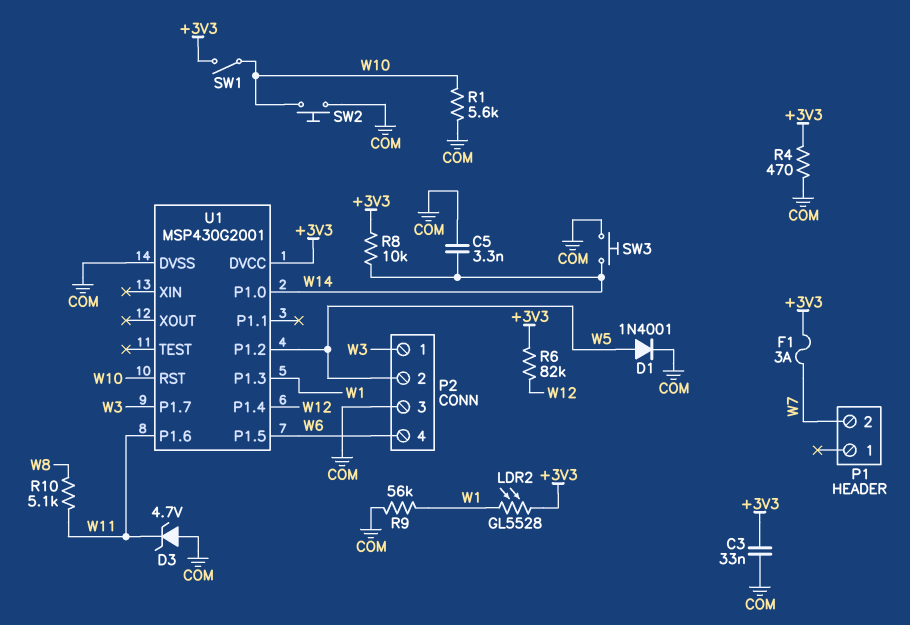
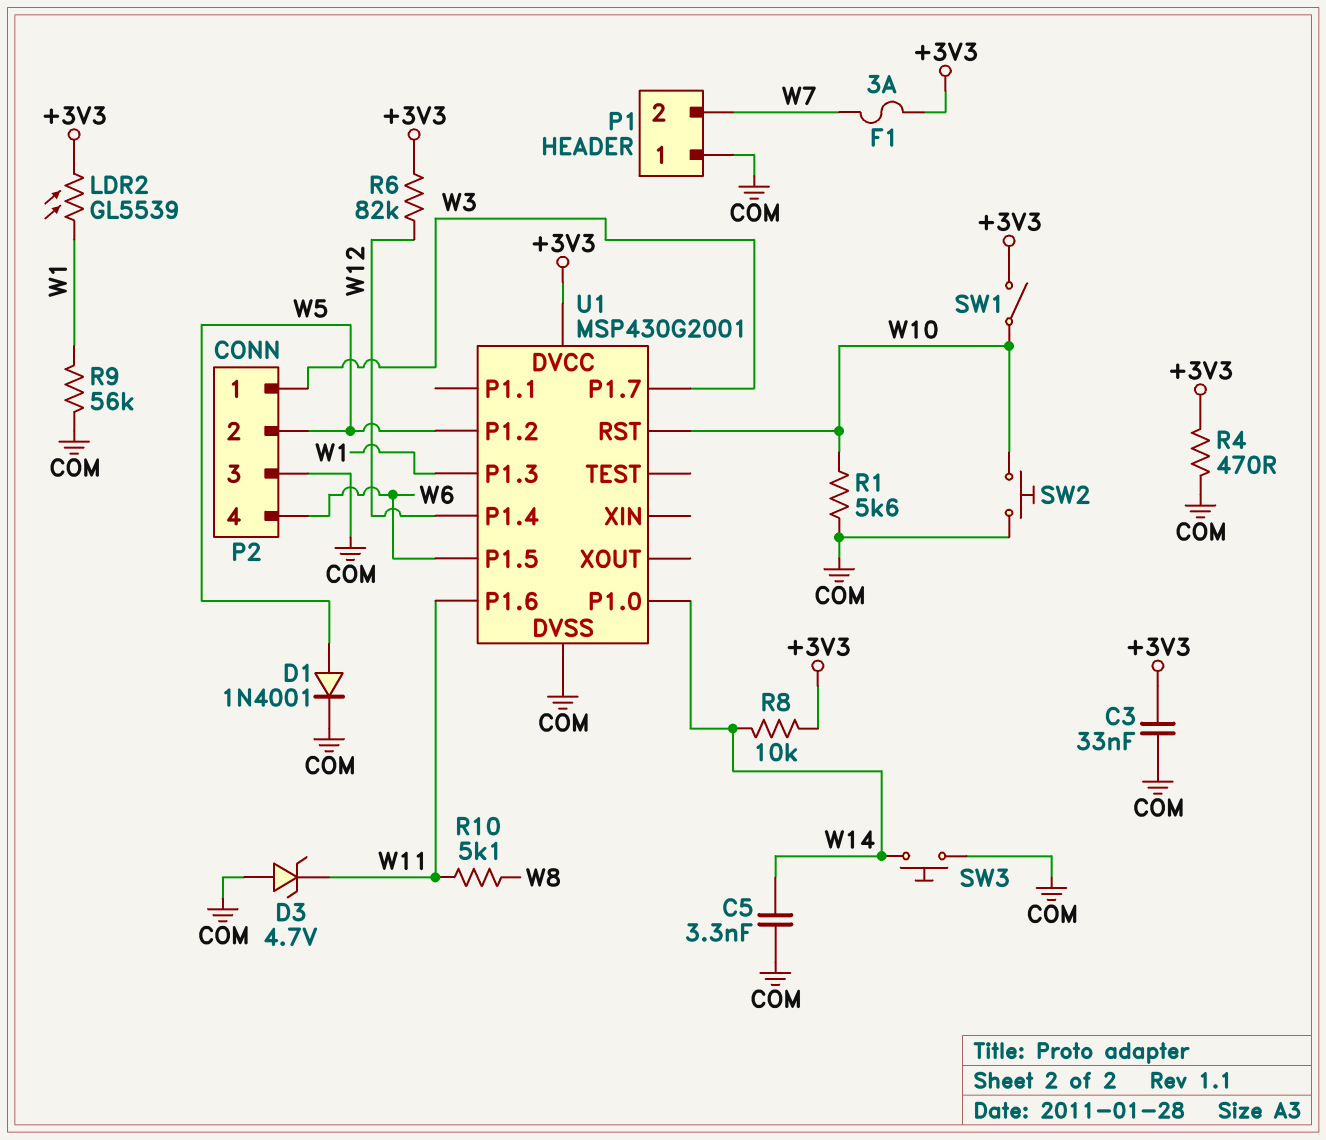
LDR2: GL5528 (+3V3, W1) -> GL5539 (+3V3, W1)
P1 pin 1: none -> COM

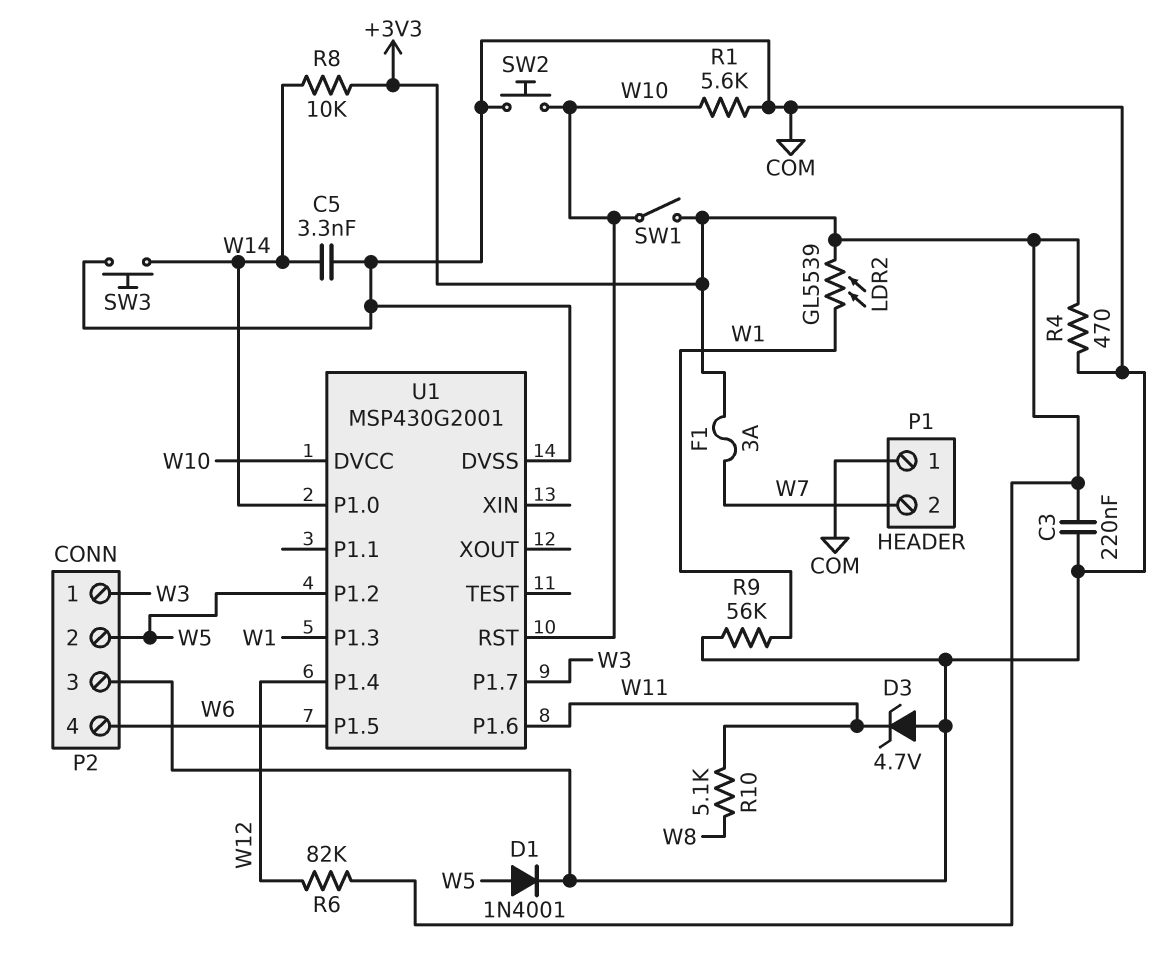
C3: 33nF (+3V3, COM) -> 220nF (+3V3, COM)
U1 pin DVCC: +3V3 -> W10

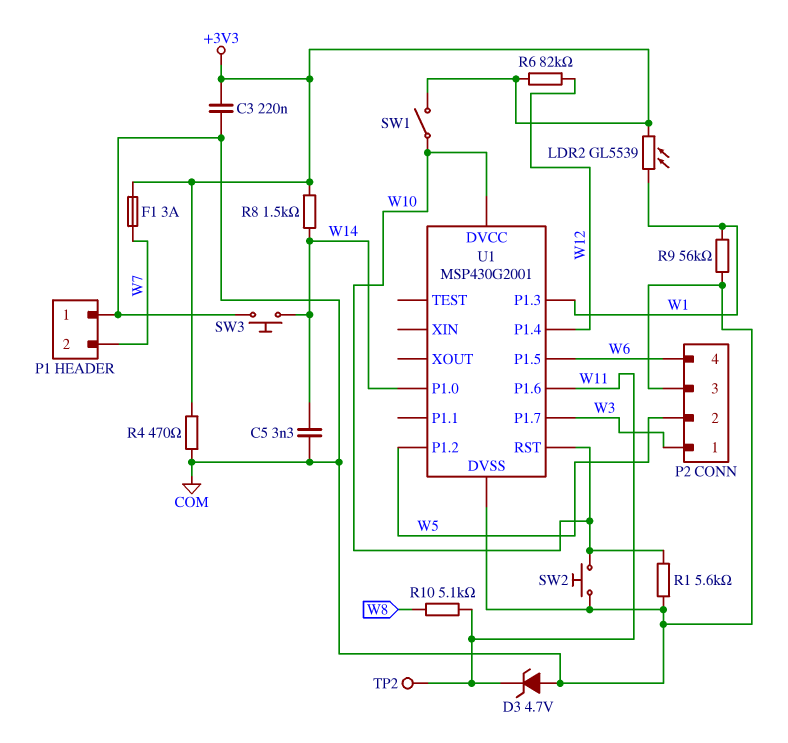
D1: diode 1N4001 (A W5, K COM) -> none
R8: 10k (+3V3, W14) -> 1.5k (+3V3, W14)
TP2: none -> test point (W11)

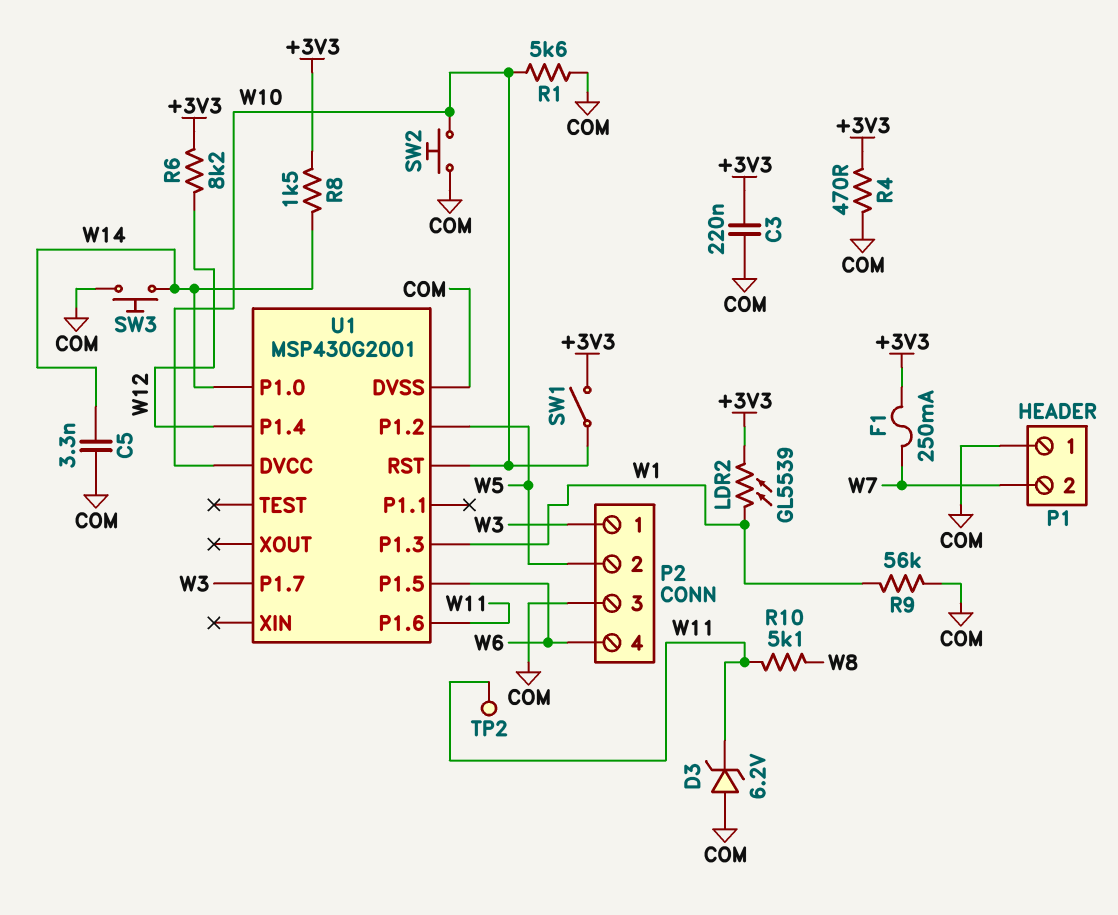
D3: zener 4.7V (A COM, K W11) -> zener 6.2V (A COM, K W11)
F1: 3A (+3V3, W7) -> 250mA (+3V3, W7)
R6: 82k (+3V3, W12) -> 8.2k (+3V3, W12)

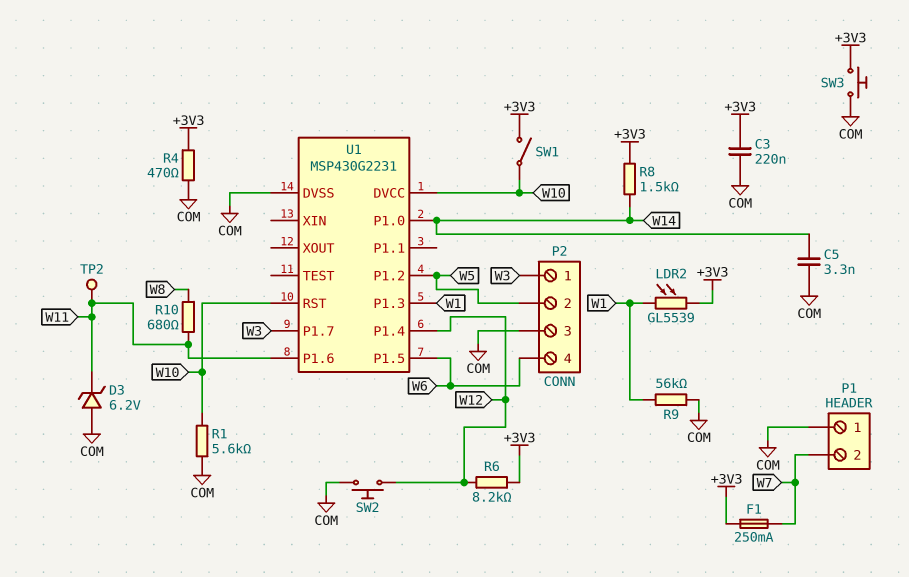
R10: 5.1k (W8, W11) -> 680 (W8, W11)
SW2: button (COM, W10) -> button (COM, W12)
SW3: button (COM, W14) -> button (+3V3, COM)
U1: MSP430G2001 -> MSP430G2231

